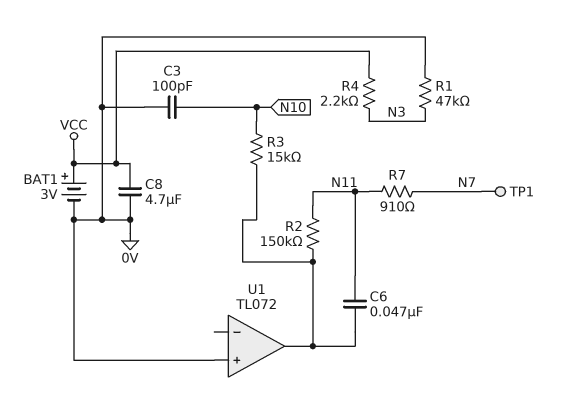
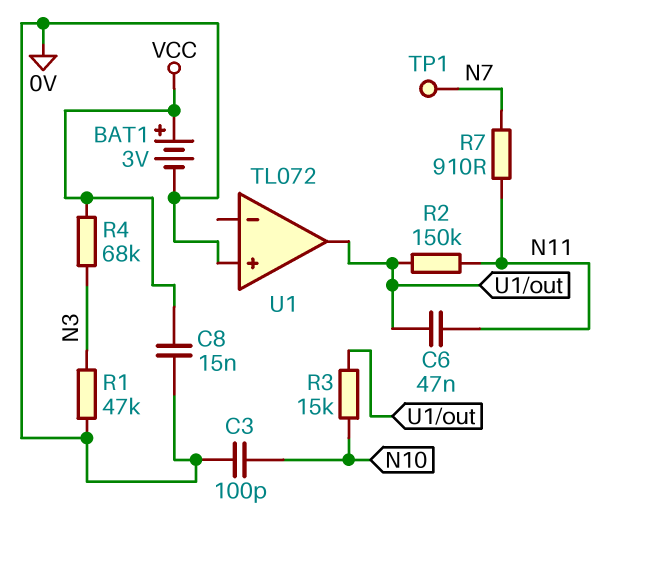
C8: 4.7uF (0V, VCC) -> 15nF (0V, VCC)
R4: 2.2k (N3, VCC) -> 68k (N3, VCC)

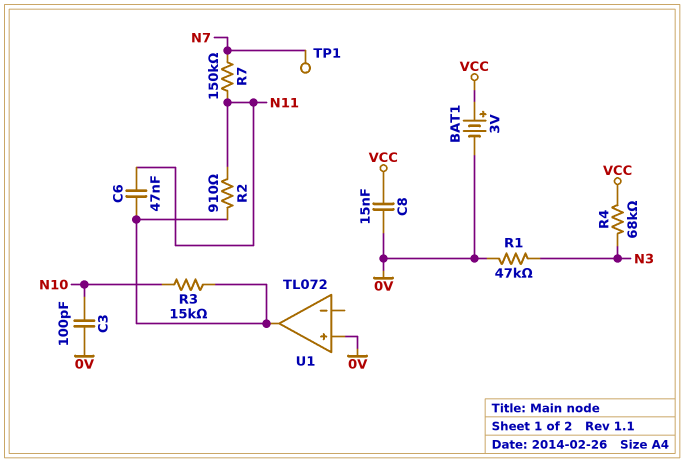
R2: 150k (N11, U1/out) -> 910 (N11, U1/out)
R7: 910 (N7, N11) -> 150k (N7, N11)

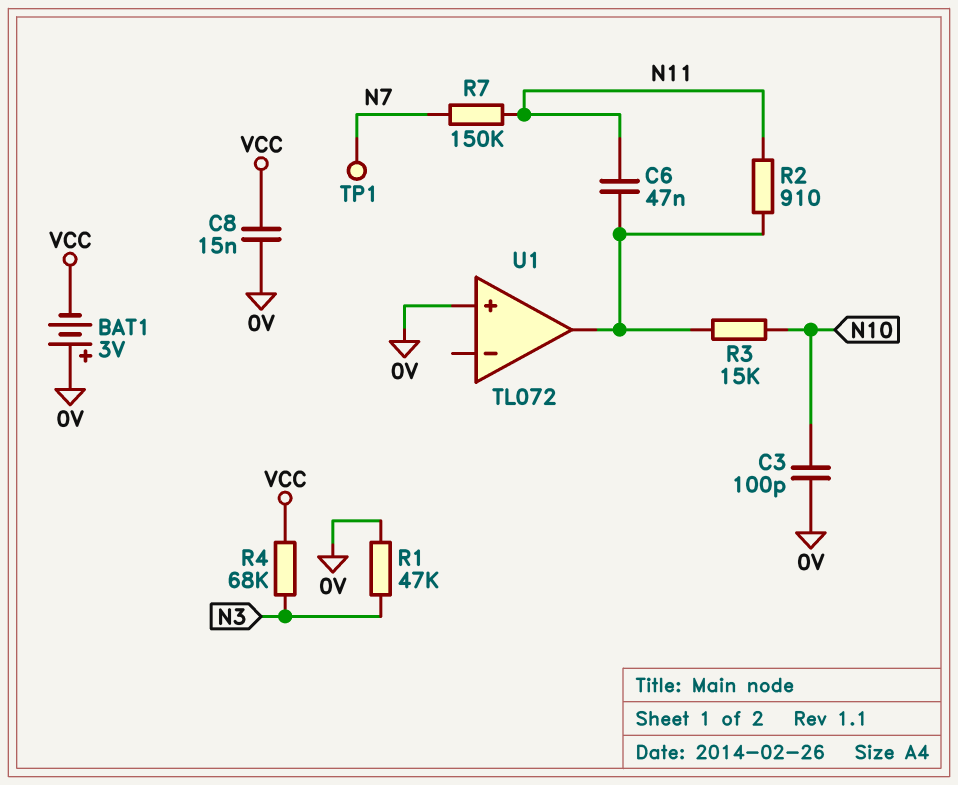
BAT1: 3V (plus VCC, minus 0V) -> 3V (plus 0V, minus VCC)

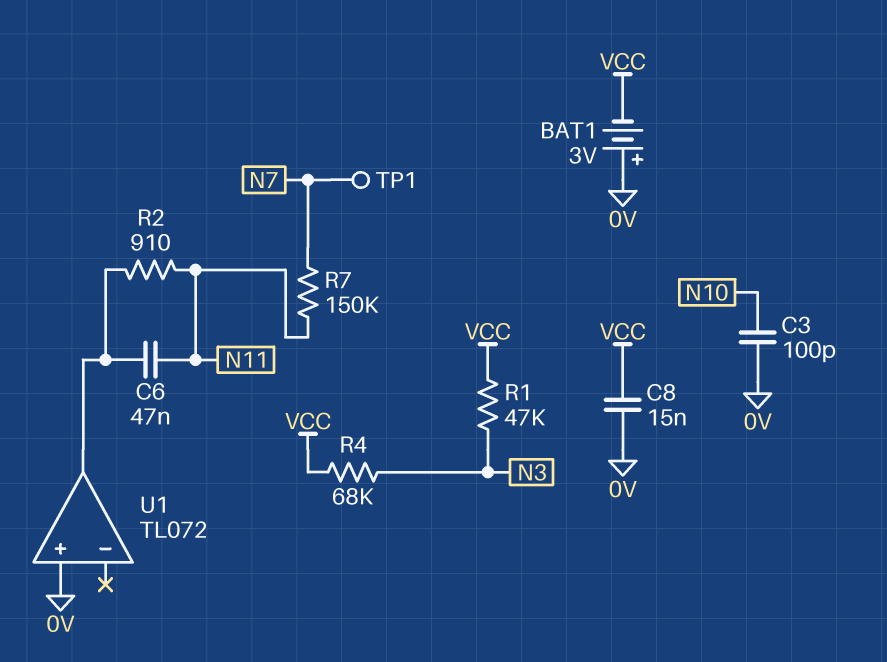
R1: 47k (0V, N3) -> 47k (N3, VCC)
R3: 15k (N10, U1/out) -> none

